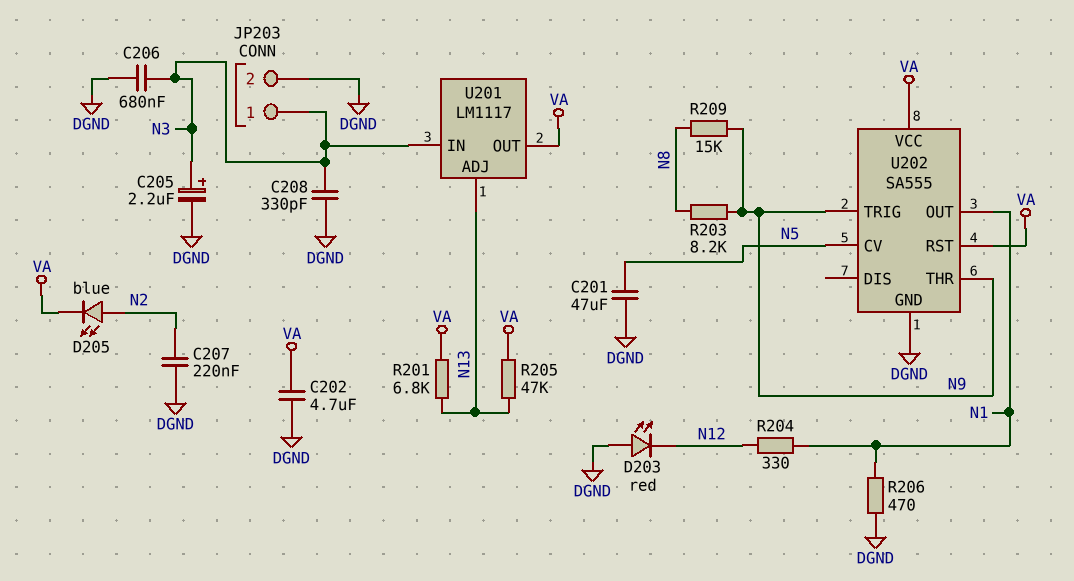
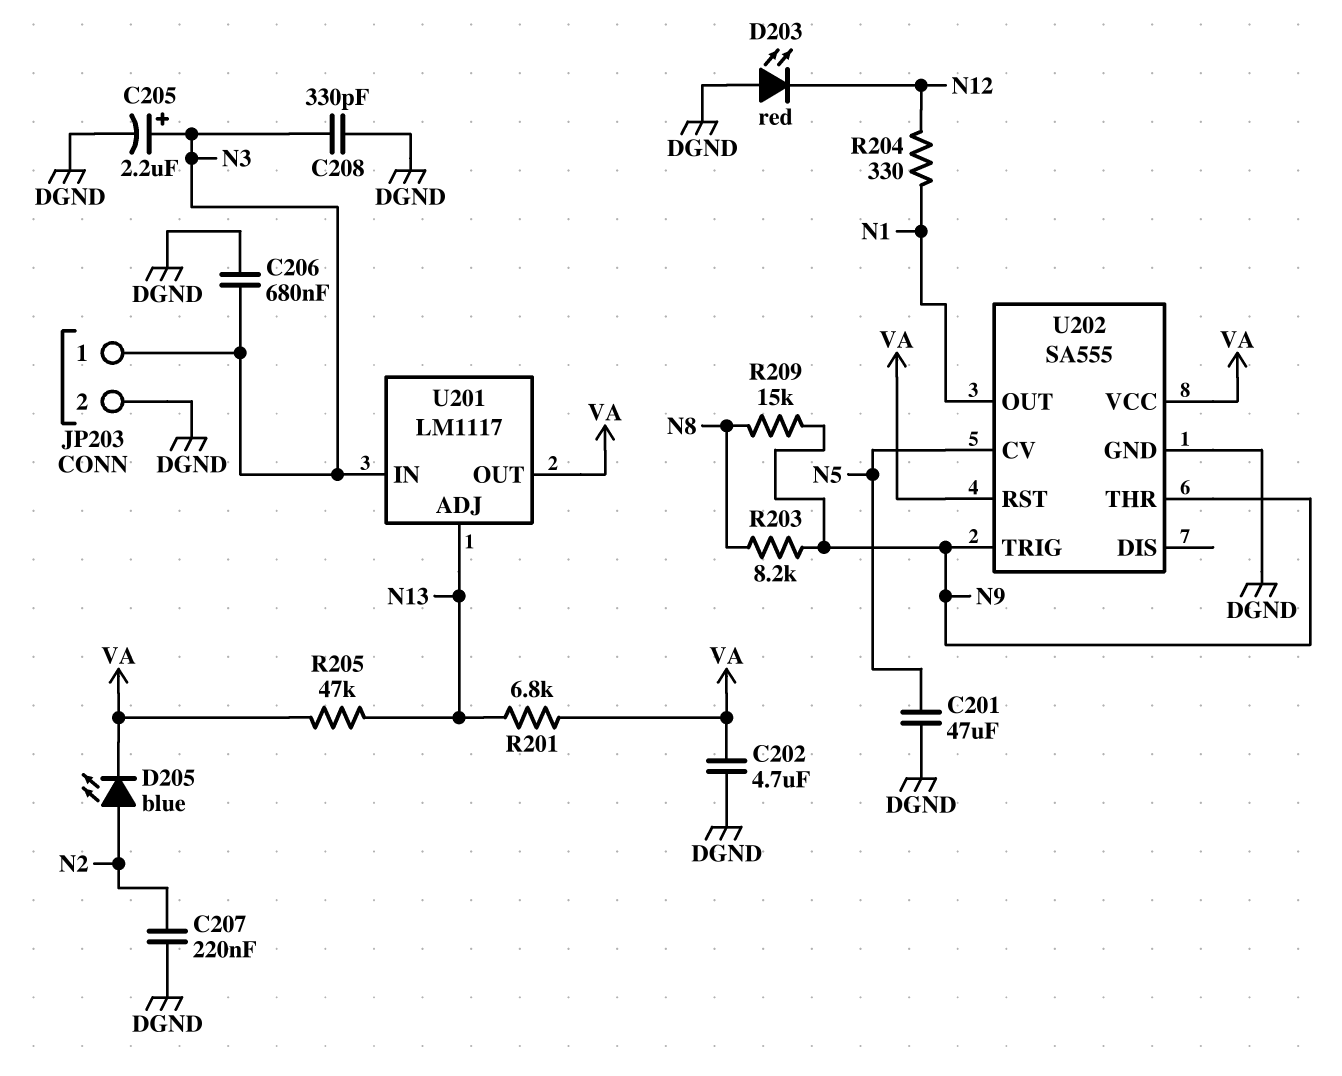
R206: 470 (DGND, N1) -> none

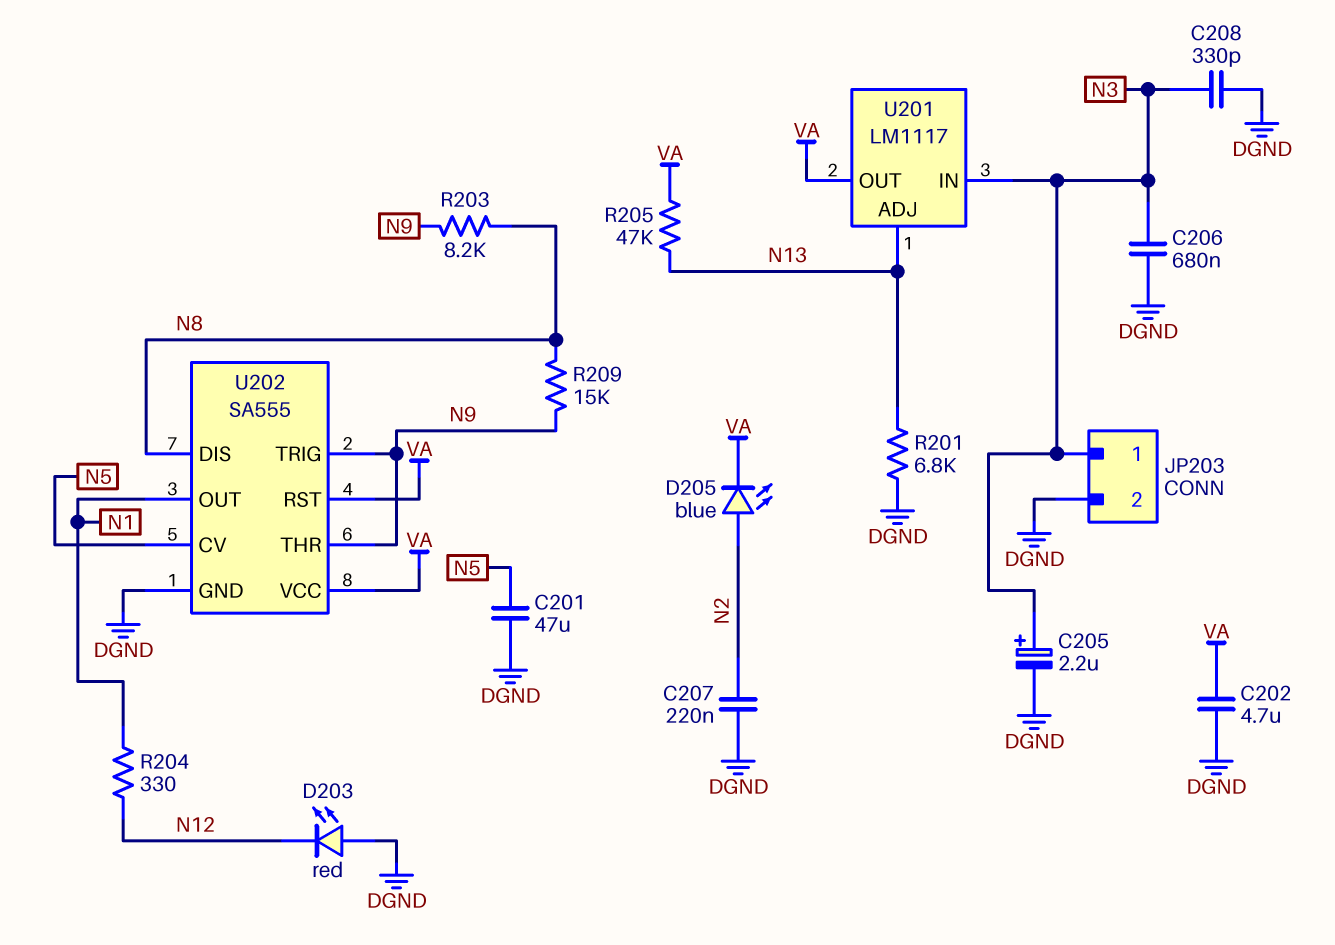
R201: 6.8k (N13, VA) -> 6.8k (DGND, N13)
U202 pin DIS: none -> N8

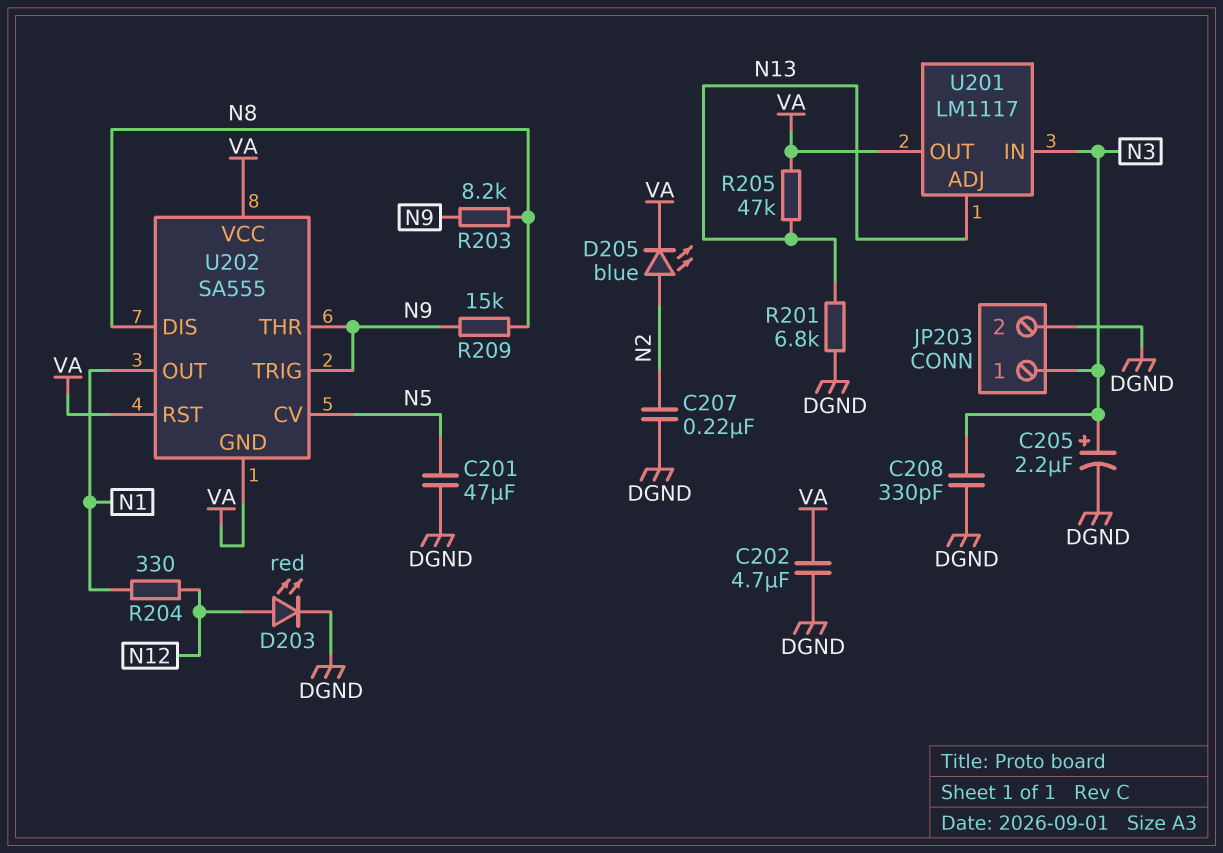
C206: 680nF (DGND, N3) -> none
D203: LED red (A DGND, K N12) -> LED red (A N12, K DGND)
U202 pin GND: DGND -> VA

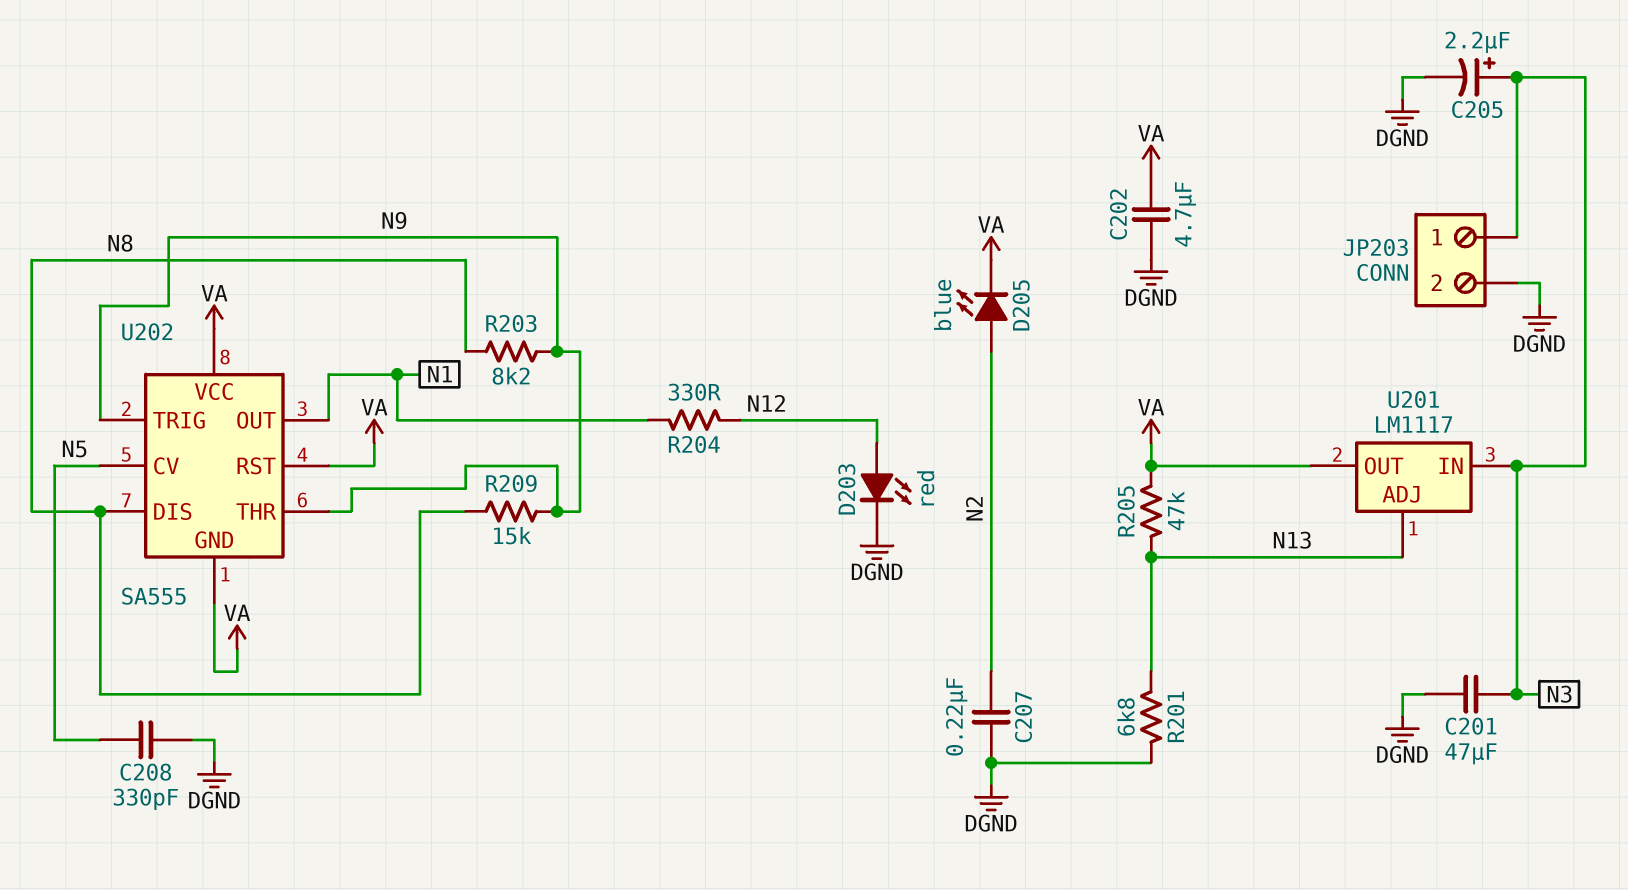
C201: 47uF (DGND, N5) -> 47uF (DGND, N3)
C208: 330pF (DGND, N3) -> 330pF (DGND, N5)

